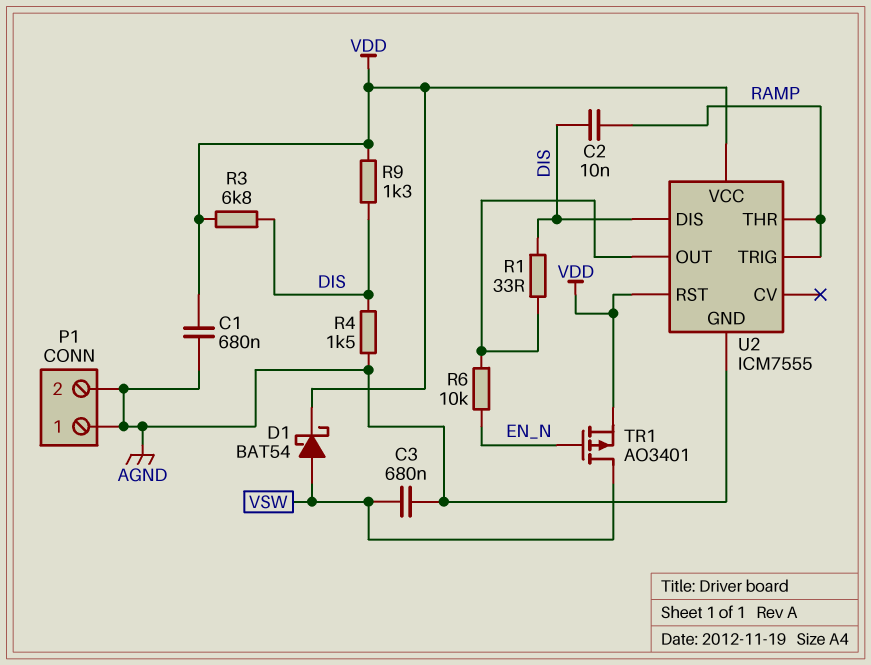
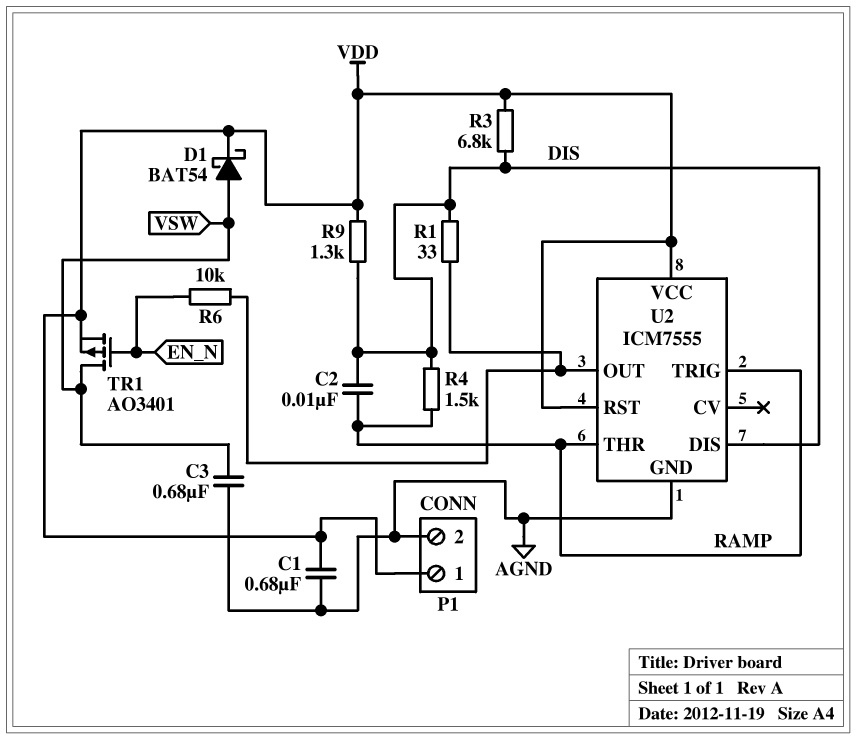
P1 pin 1: AGND -> VDD
R4: 1.5k (AGND, DIS) -> 1.5k (DIS, RAMP)

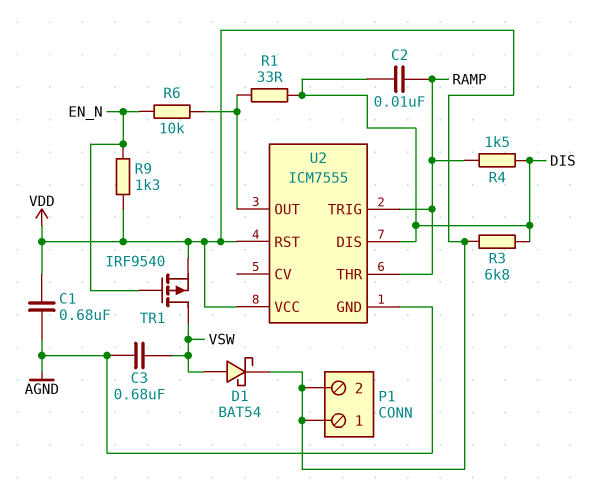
P1 pin 2: AGND -> VDD
R9: 1.3k (DIS, VDD) -> 1.3k (EN_N, VDD)
TR1: PMOS AO3401 (G EN_N, D VSW, S VDD) -> PMOS IRF9540 (G EN_N, D VSW, S VDD)

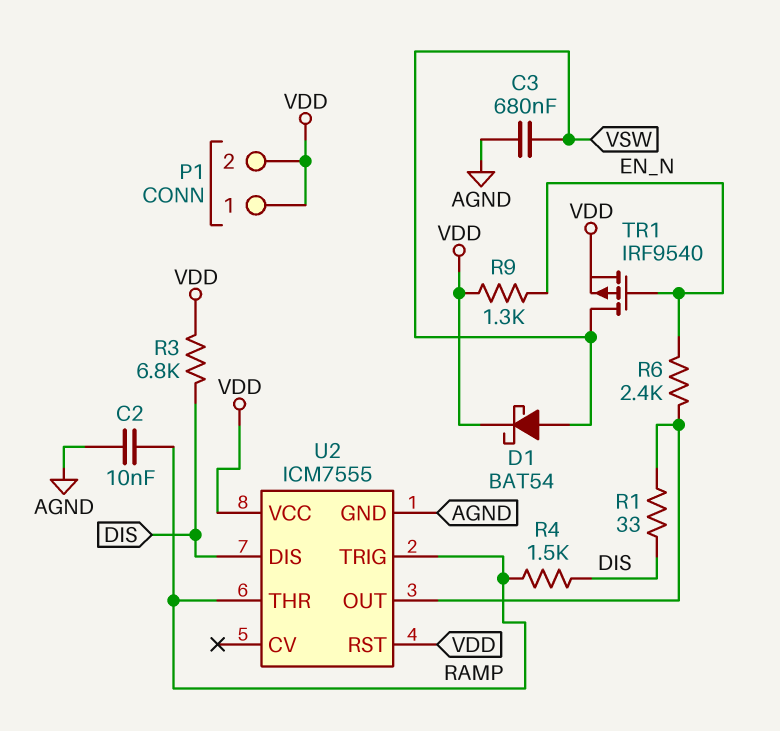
C1: 680nF (AGND, VDD) -> none
C2: 10nF (DIS, RAMP) -> 10nF (AGND, RAMP)
R6: 10k (EN_N, U2/OUT) -> 2.4k (EN_N, U2/OUT)

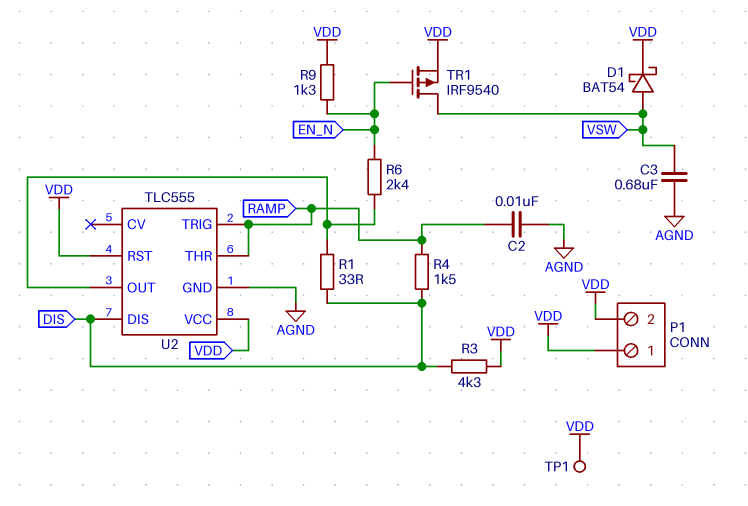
R3: 6.8k (DIS, VDD) -> 4.3k (DIS, VDD)
TP1: none -> test point (VDD)
U2: ICM7555 -> TLC555

